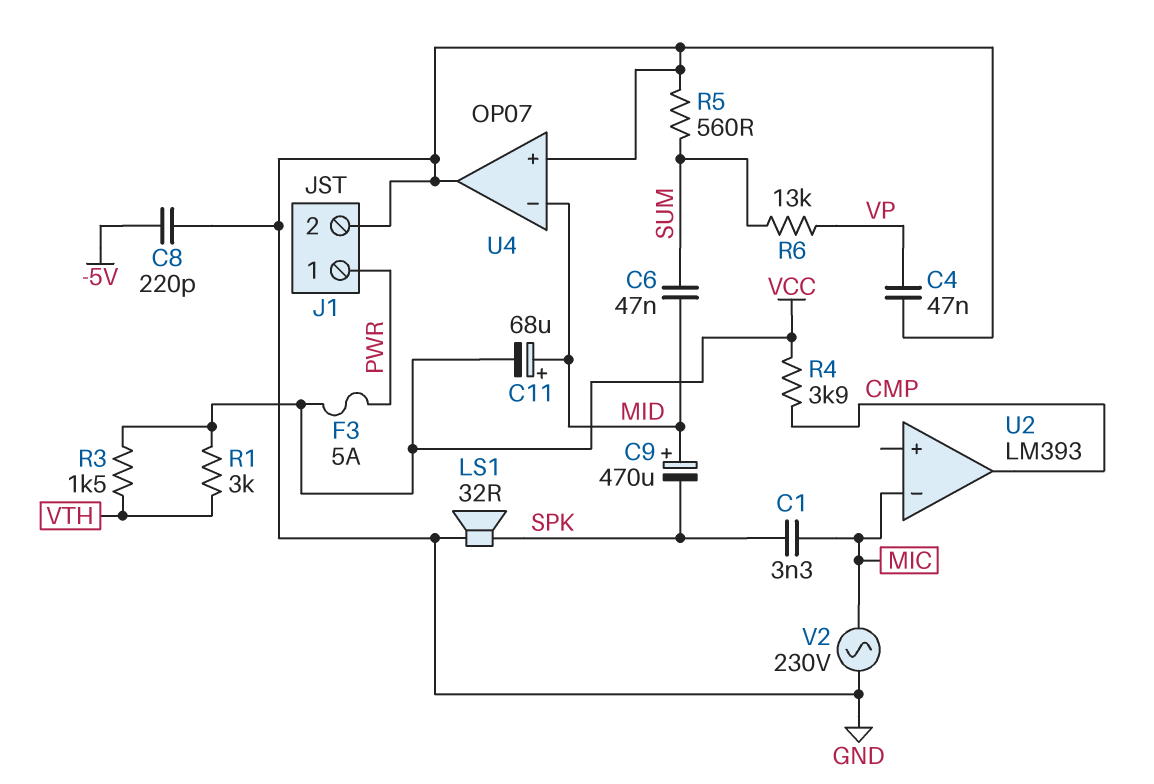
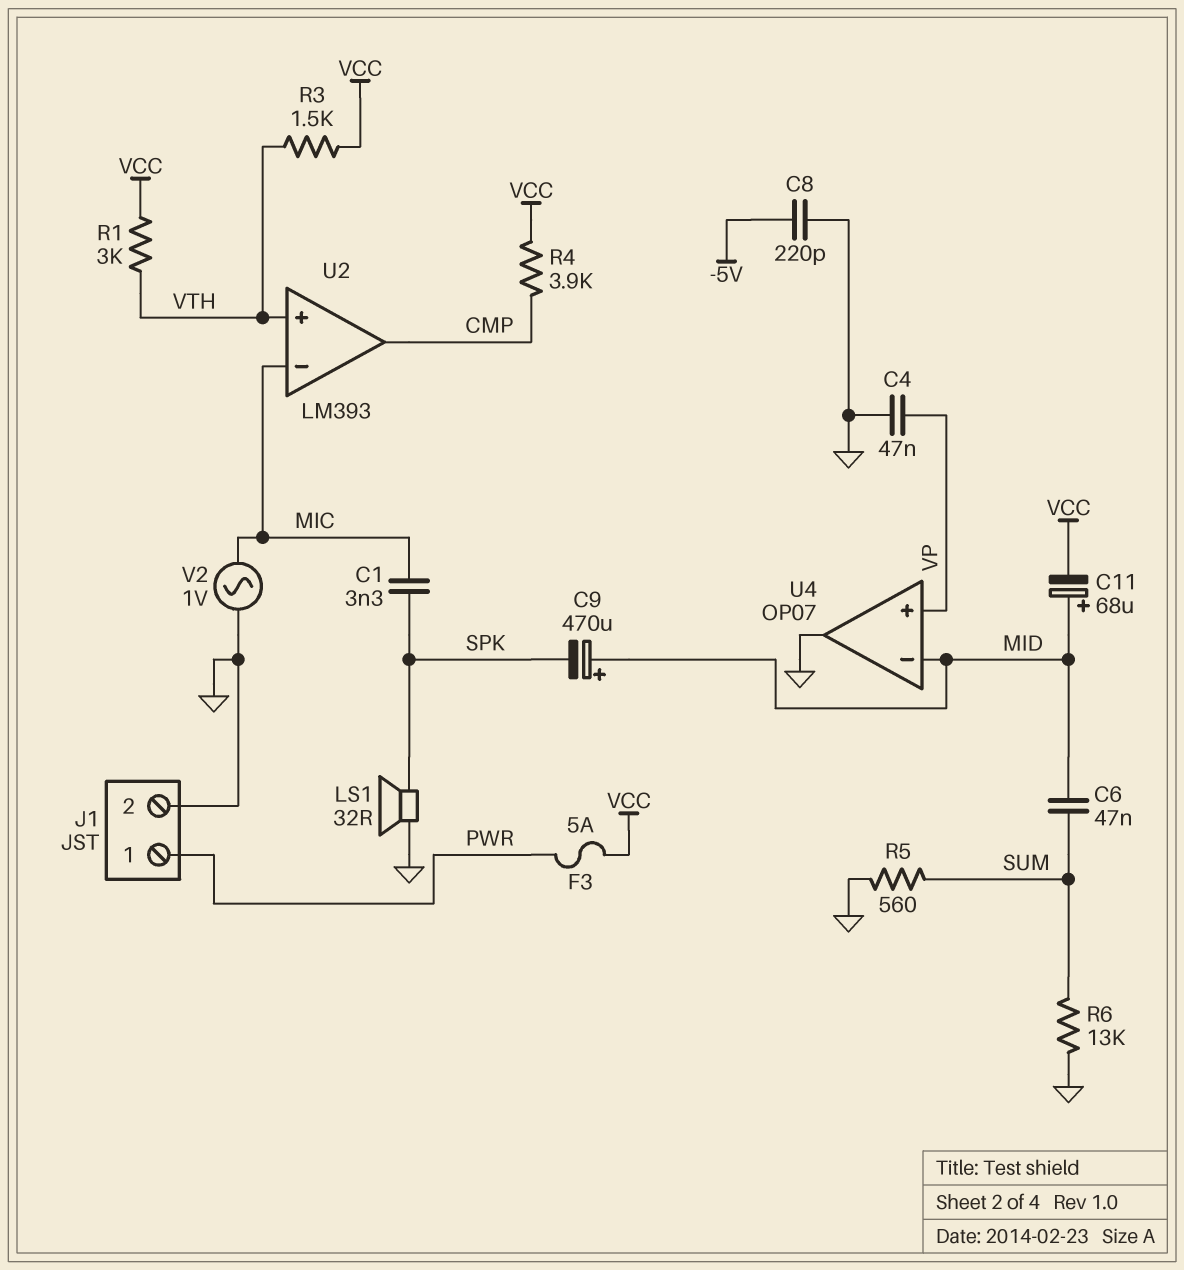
R6: 13k (SUM, VP) -> 13k (GND, SUM)
U2 pin in+: none -> VTH
U4 pin in+: GND -> VP
V2: AC 230V (GND, MIC) -> AC 1V (GND, MIC)

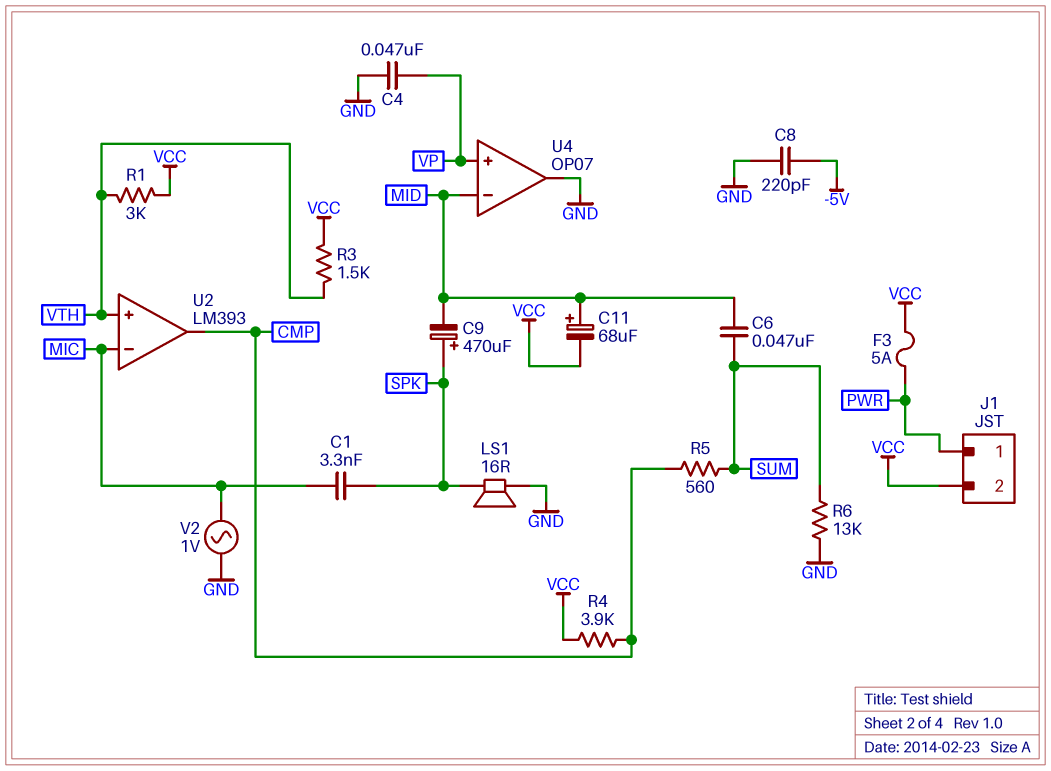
C9: 470uF (plus MID, minus SPK) -> 470uF (plus SPK, minus MID)
J1 pin 2: GND -> VCC
LS1: speaker 32R (GND, SPK) -> speaker 16R (GND, SPK)
R5: 560 (GND, SUM) -> 560 (CMP, SUM)

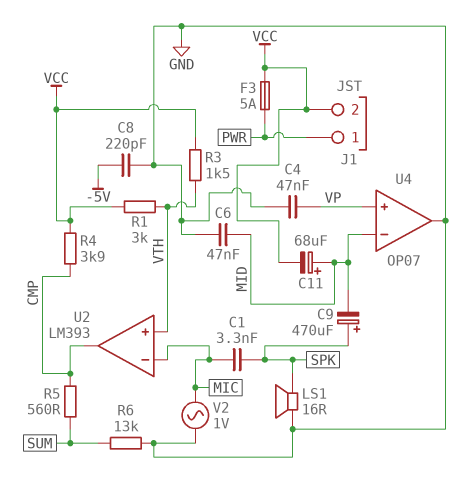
C6: 47nF (MID, SUM) -> 47nF (GND, MID)

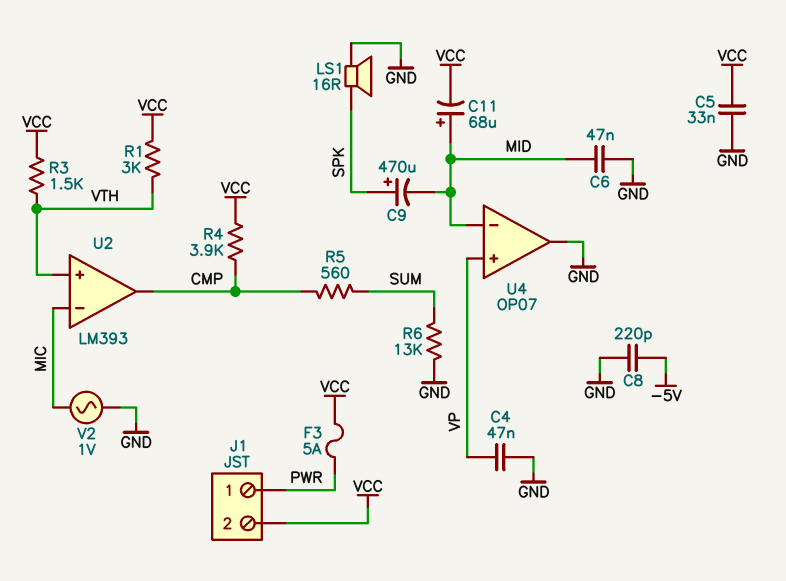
C1: 3.3nF (MIC, SPK) -> none
C5: none -> 33nF (GND, VCC)

